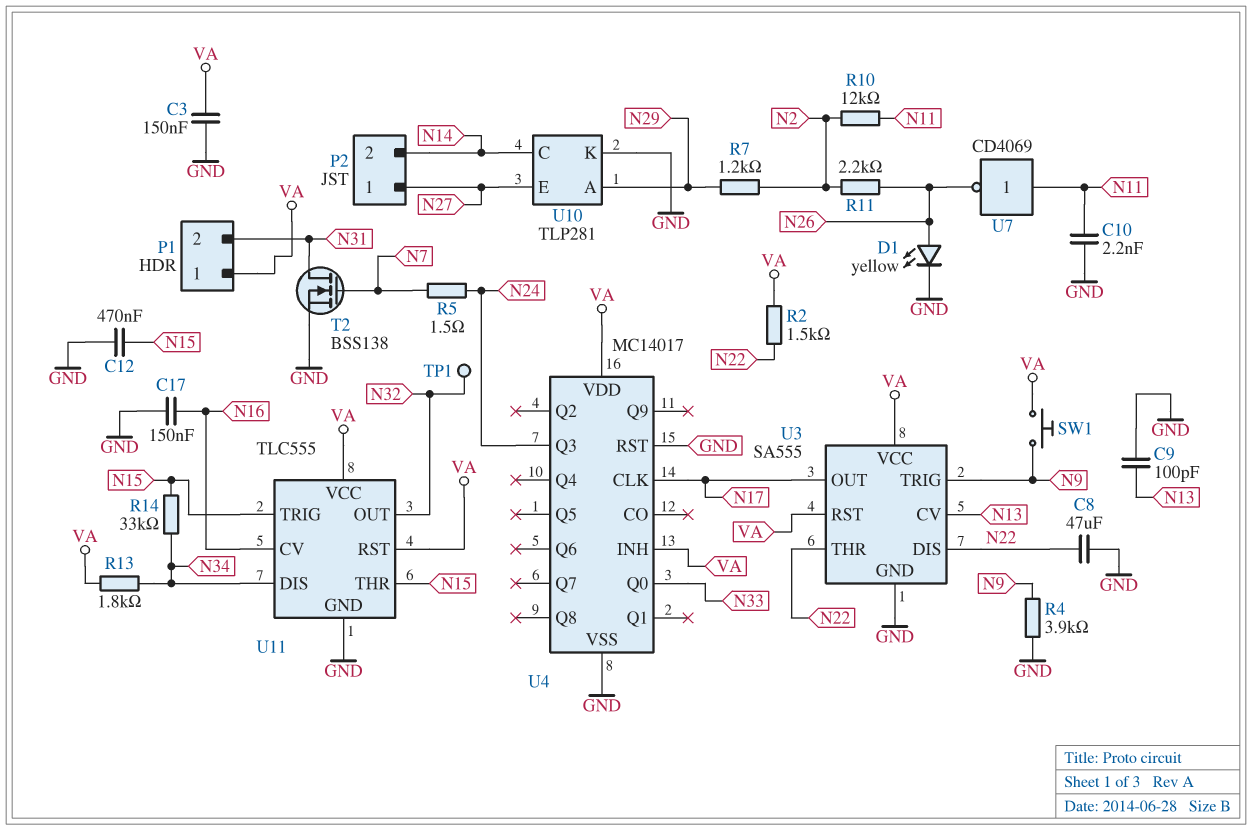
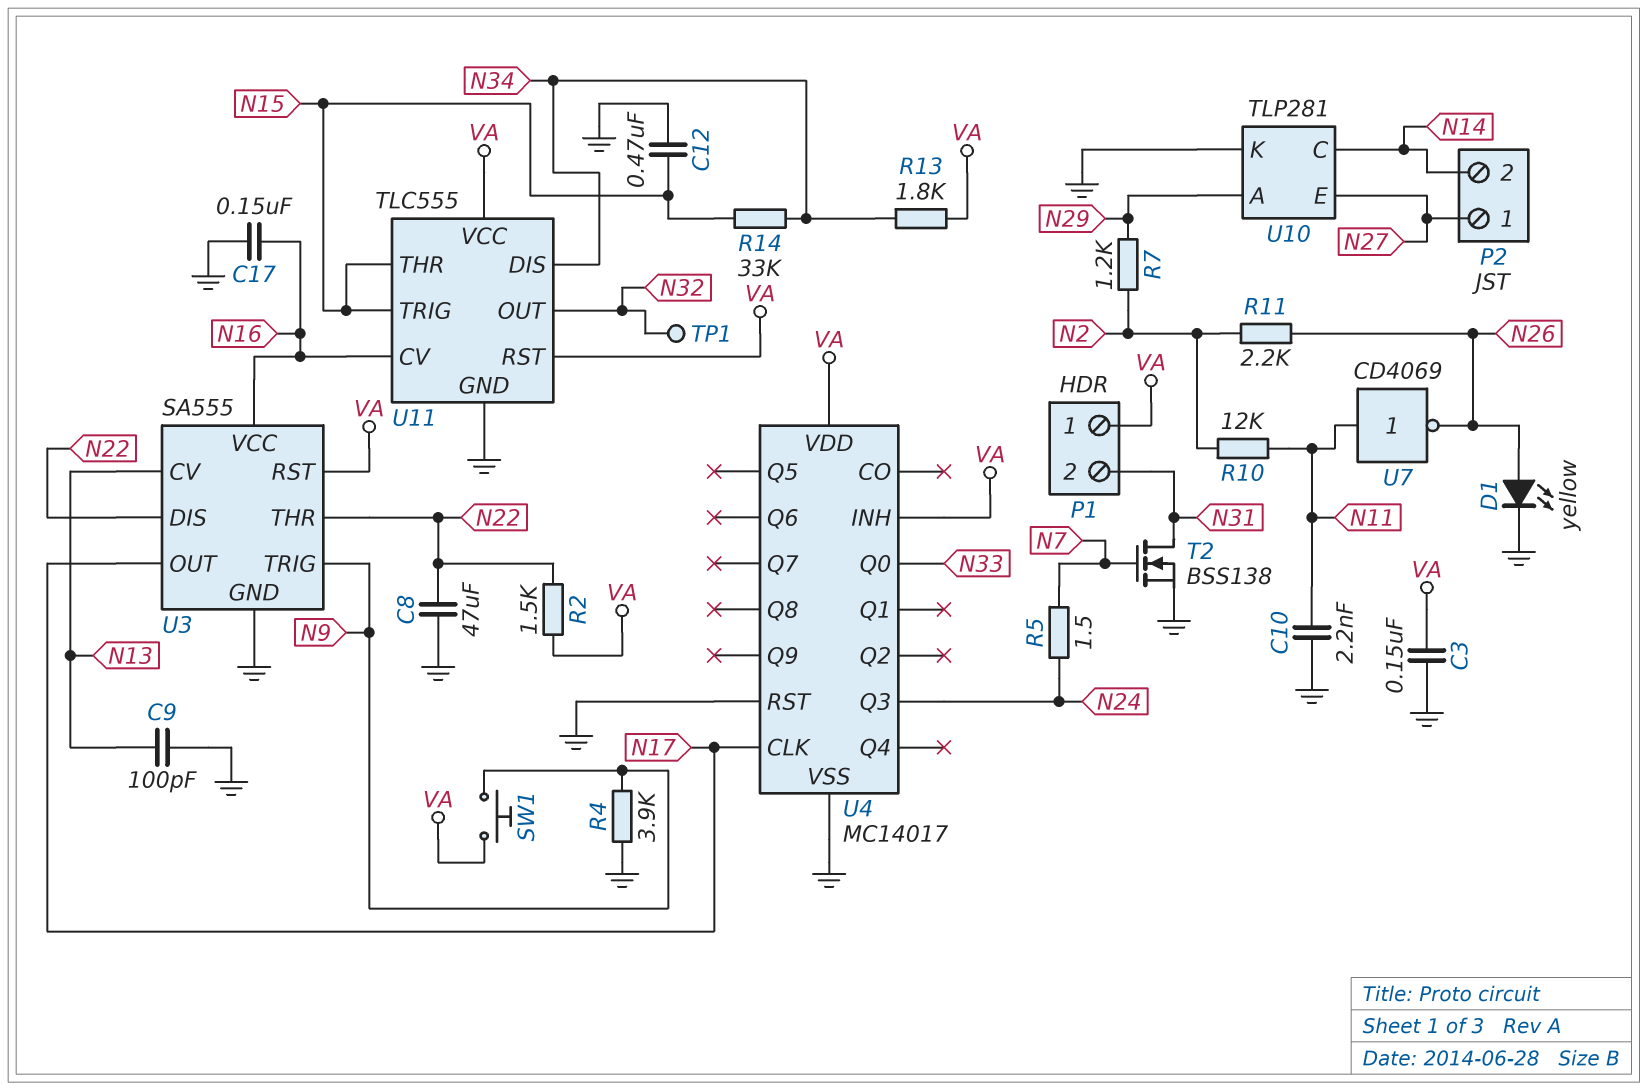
U3 pin VCC: VA -> N16

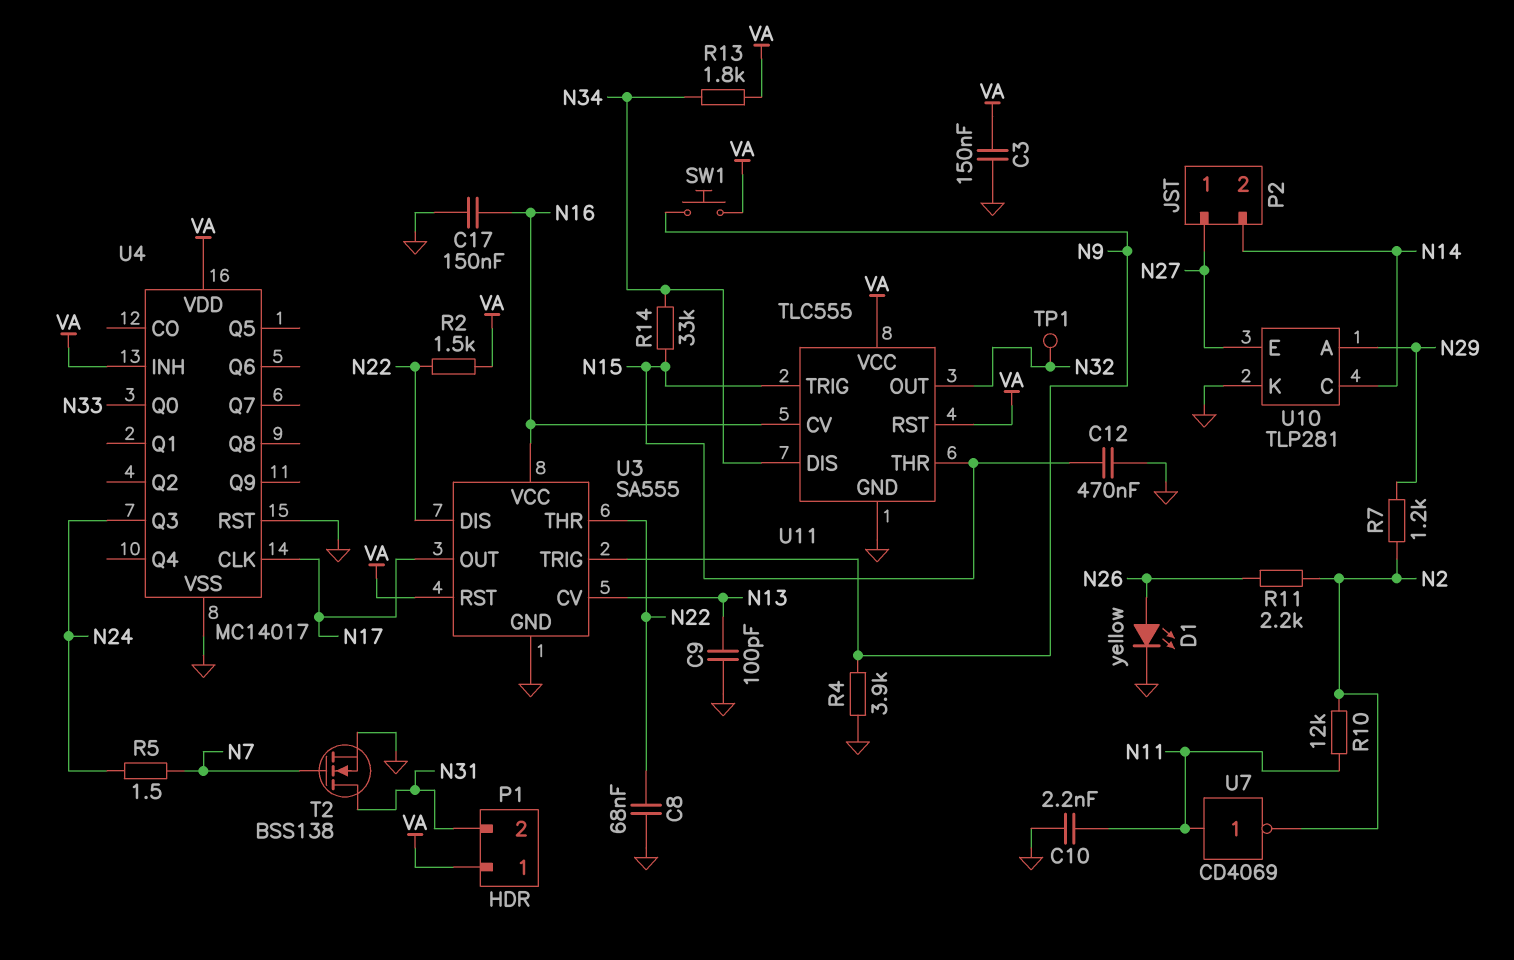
C8: 47uF (GND, N22) -> 68nF (GND, N22)
U7: NOT CD4069 (in N11, out N26) -> NOT CD4069 (in N11, out N2)

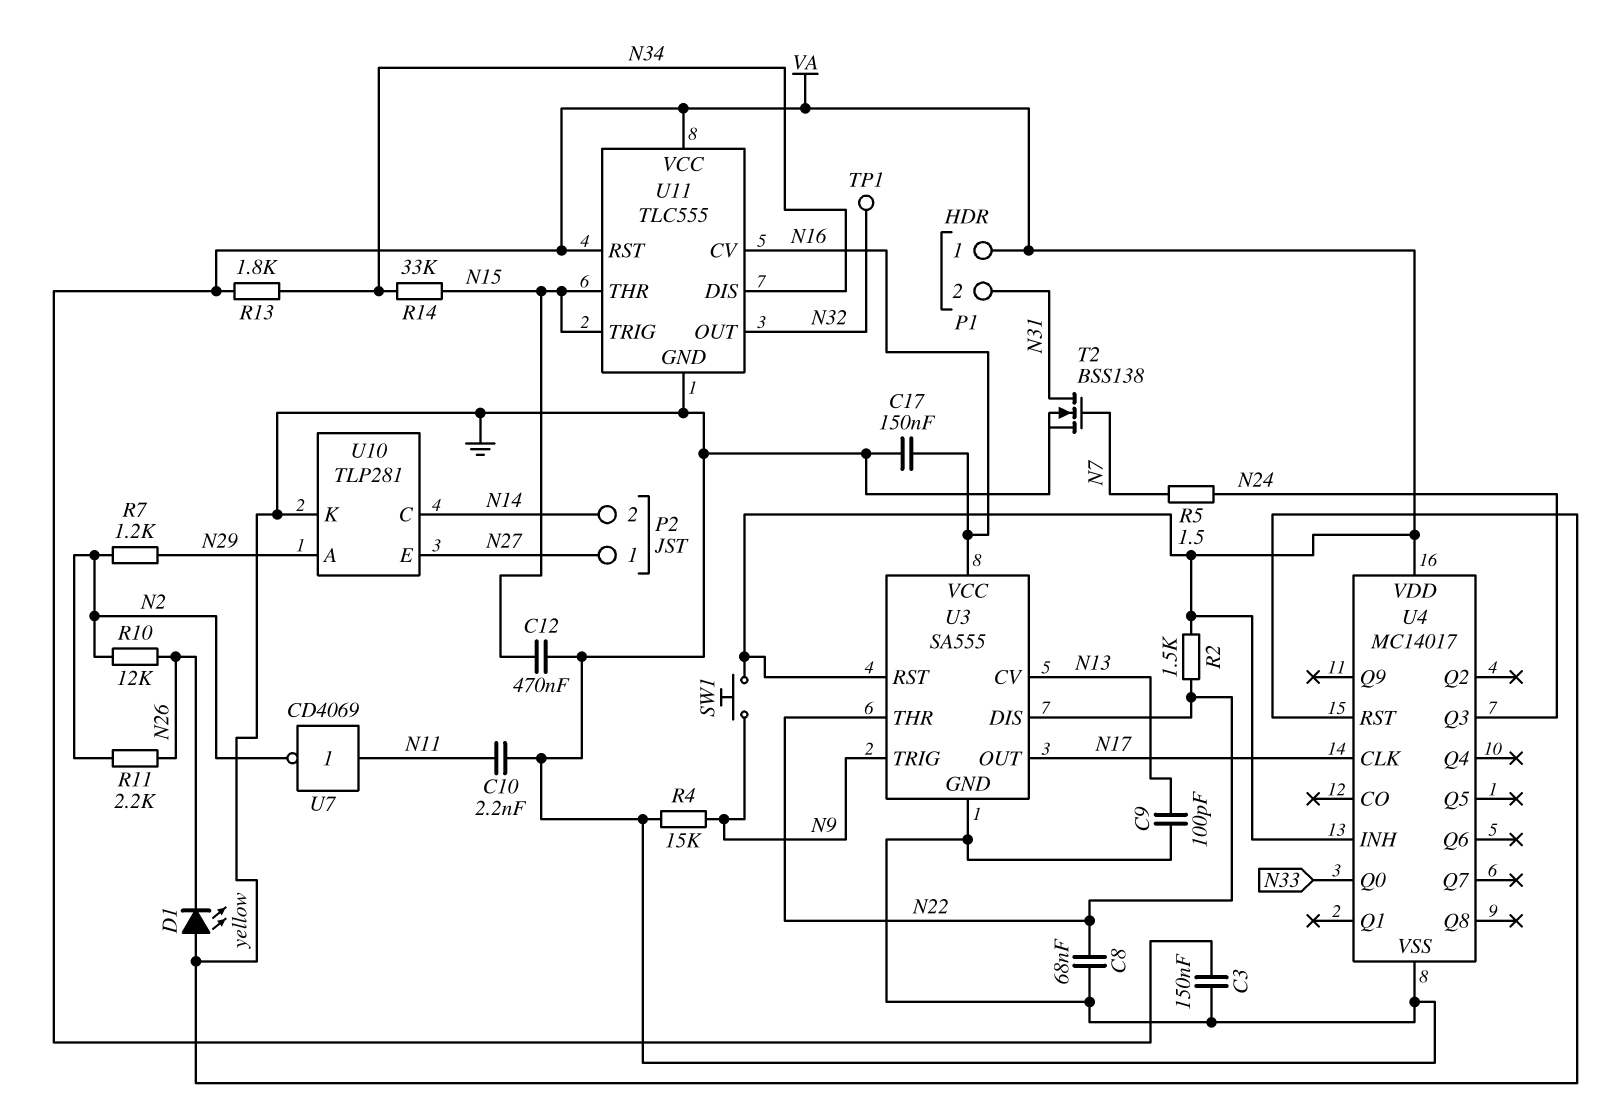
D1: LED yellow (A N26, K GND) -> LED yellow (A GND, K N26)
R4: 3.9k (GND, N9) -> 15k (GND, N9)
R10: 12k (N2, N11) -> 12k (N2, N26)

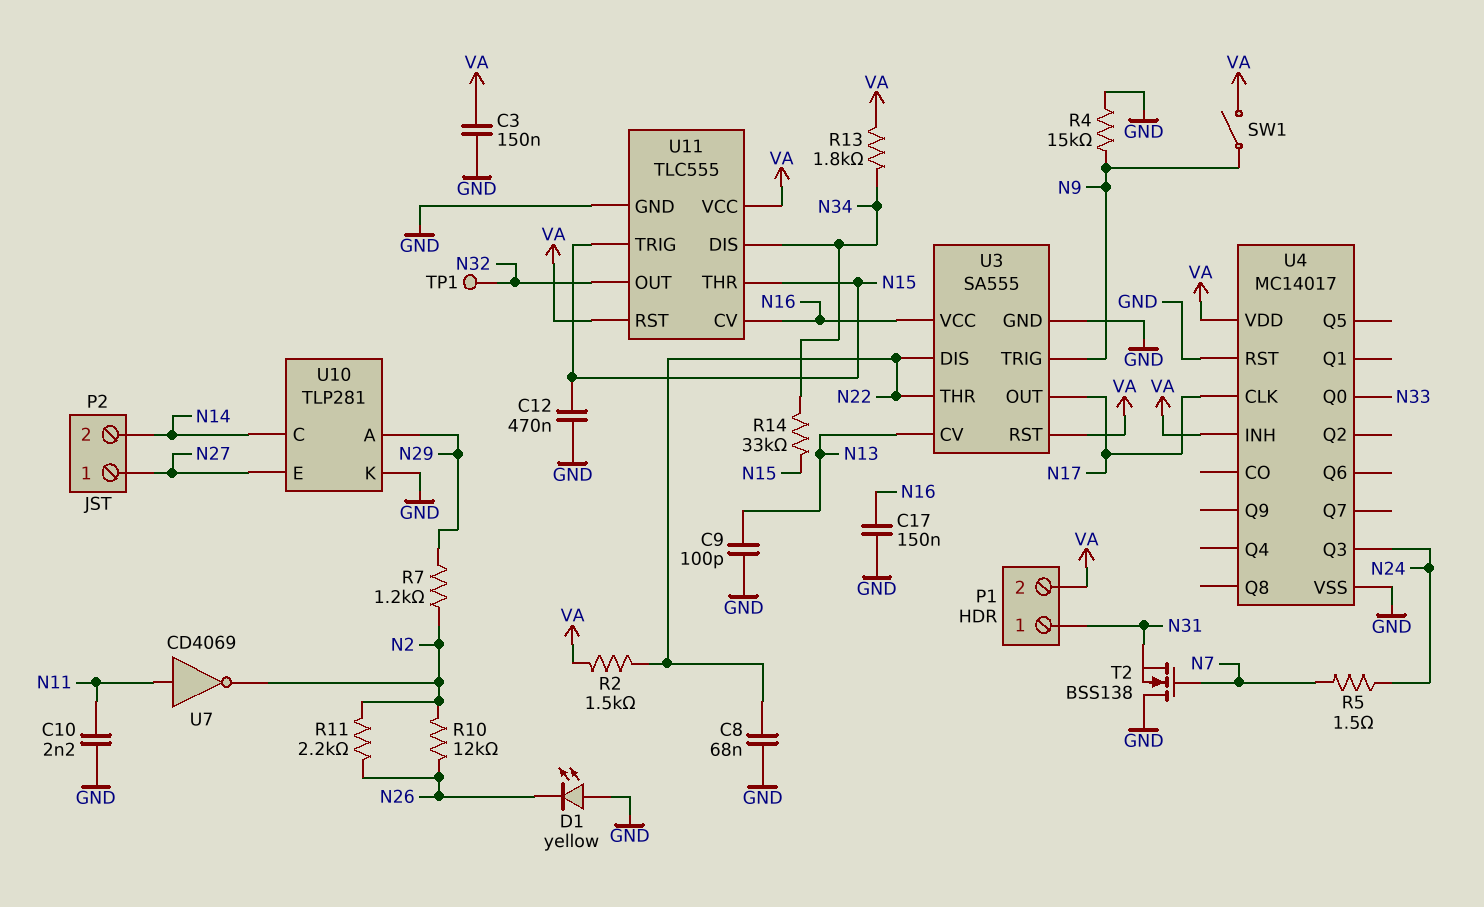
P1 pin 1: VA -> N31
P1 pin 2: N31 -> VA
SW1: button (N9, VA) -> switch (N9, VA)
T2: NMOS BSS138 (G N7, D N31, S GND) -> NMOS BSS138 (G N7, D GND, S N31)

